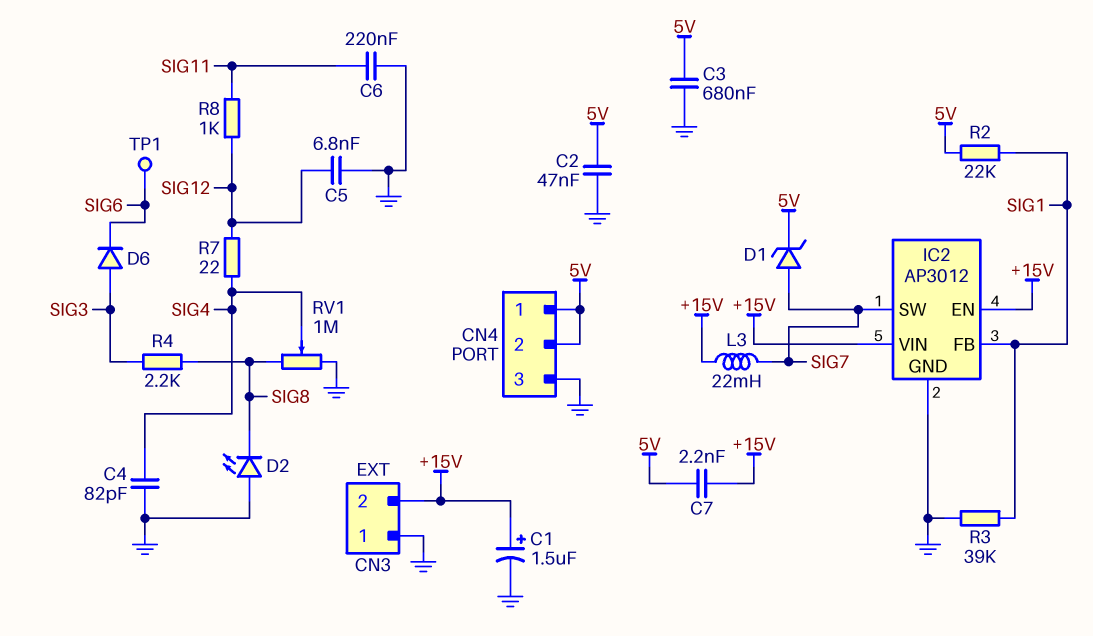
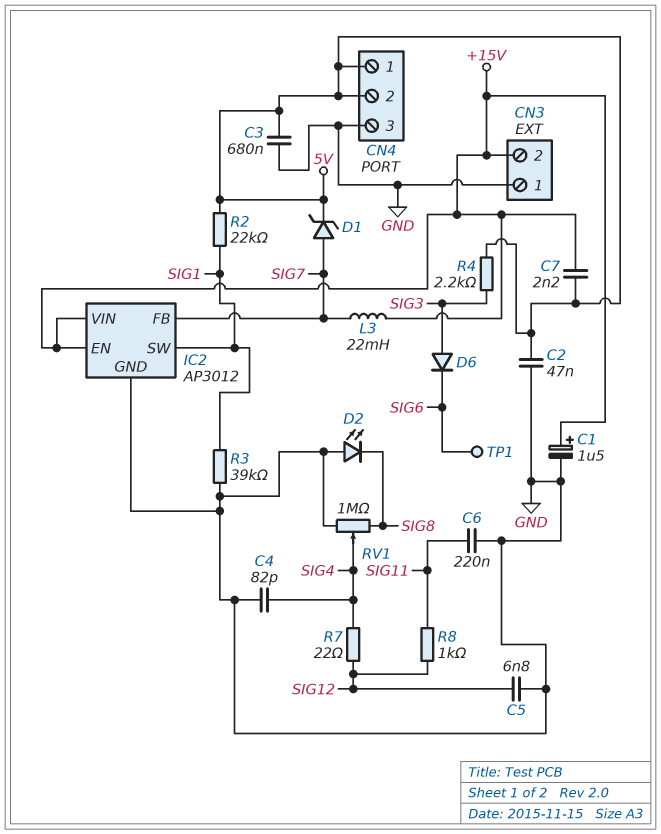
IC2 pin FB: SIG1 -> SIG7
IC2 pin SW: SIG7 -> SIG1
R4: 2.2k (SIG3, SIG8) -> 2.2k (5V, SIG3)

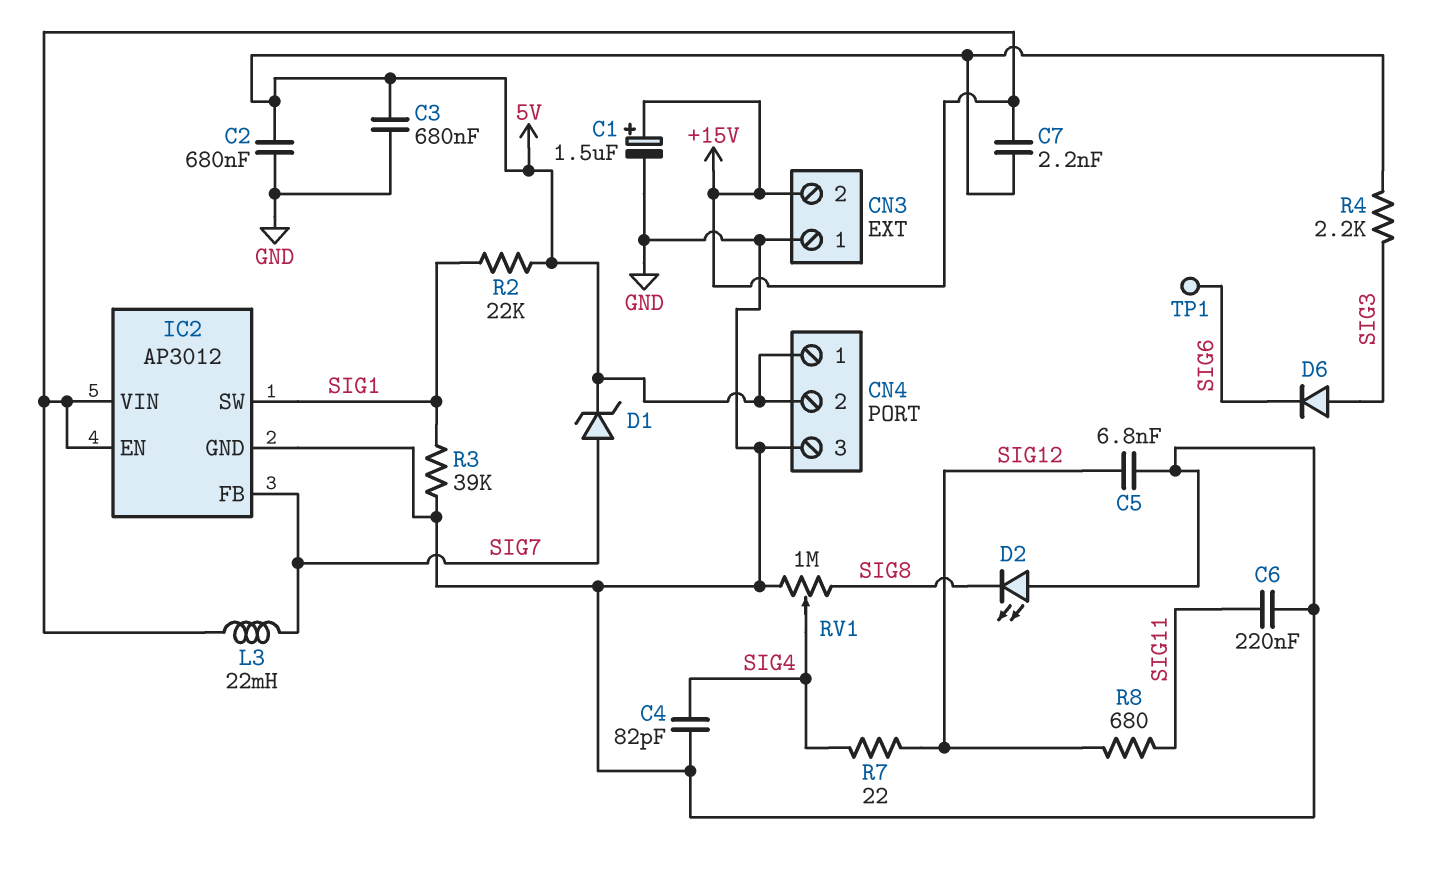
C2: 47nF (5V, GND) -> 680nF (5V, GND)
R8: 1k (SIG11, SIG12) -> 680 (SIG11, SIG12)

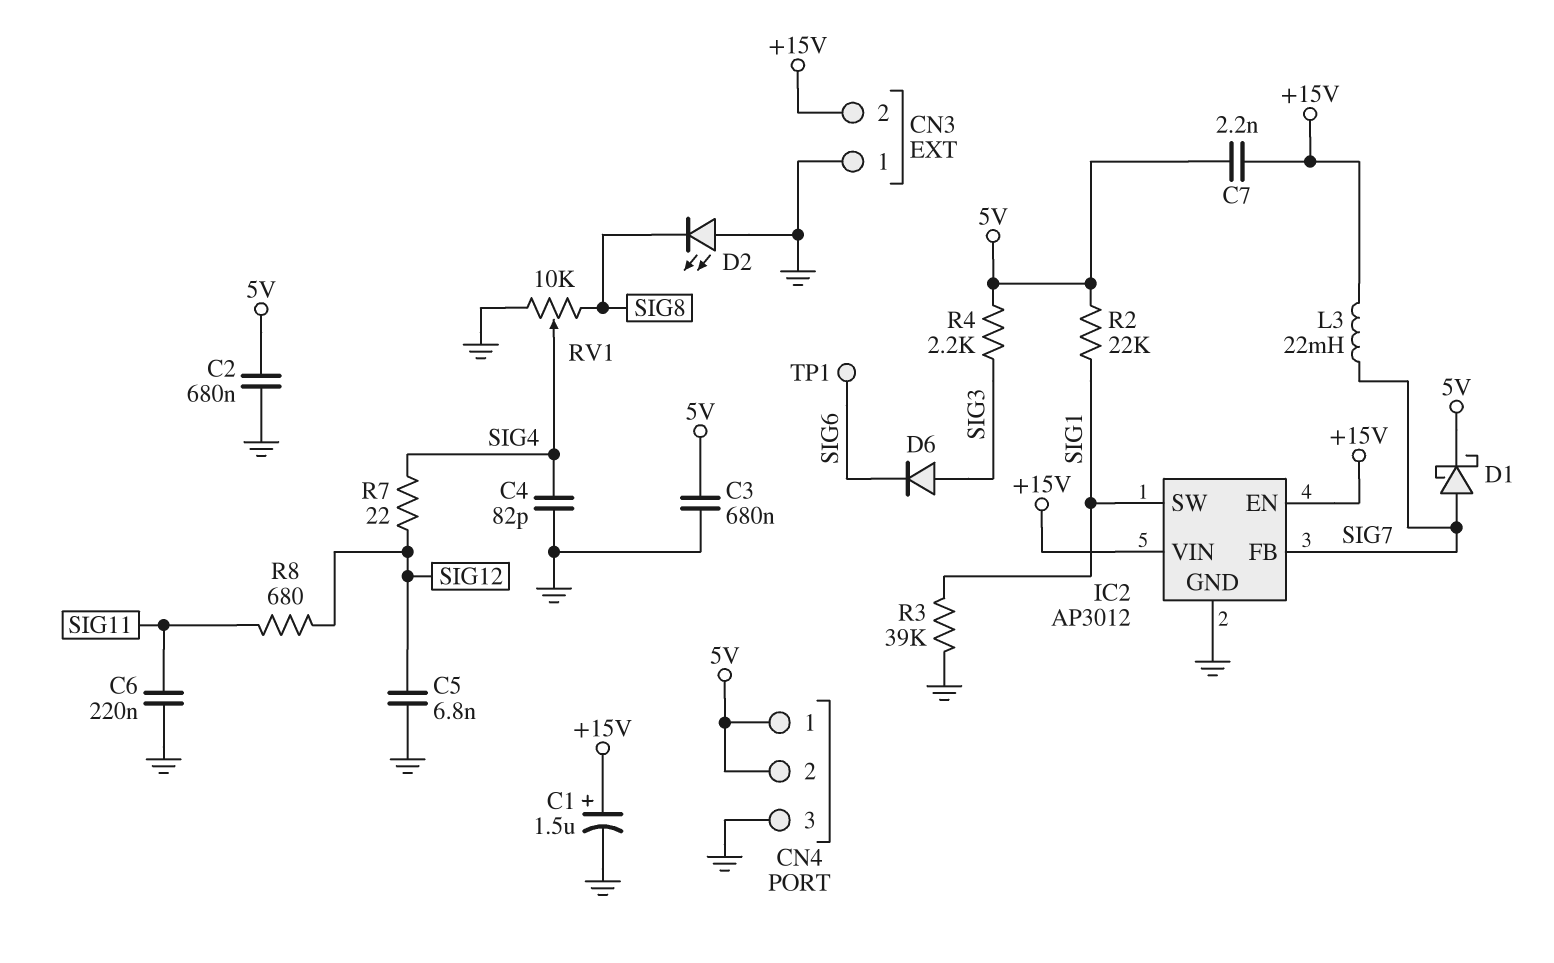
D1: zener (A SIG7, K 5V) -> schottky (A SIG7, K 5V)
RV1: 1M (GND, SIG8, wiper SIG4) -> 10k (GND, SIG8, wiper SIG4)

